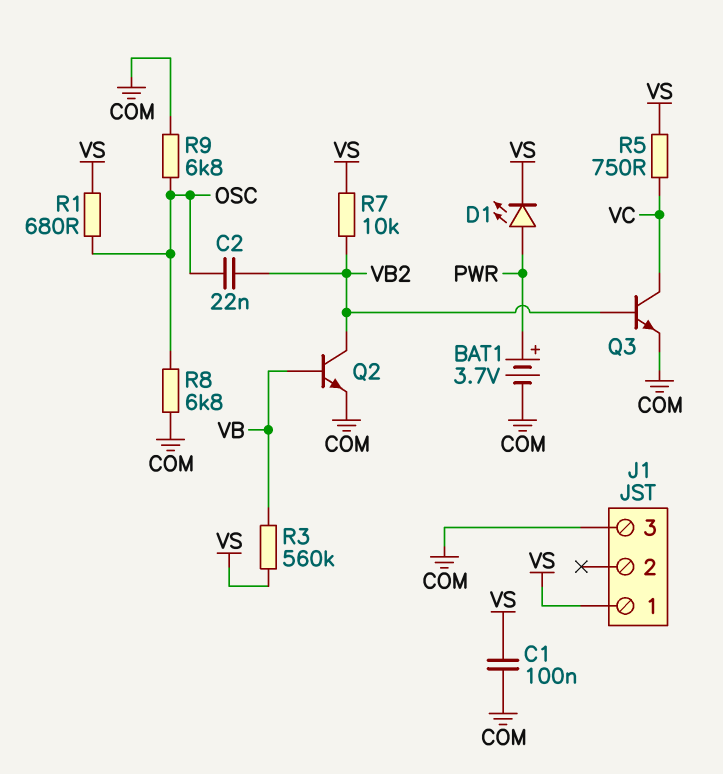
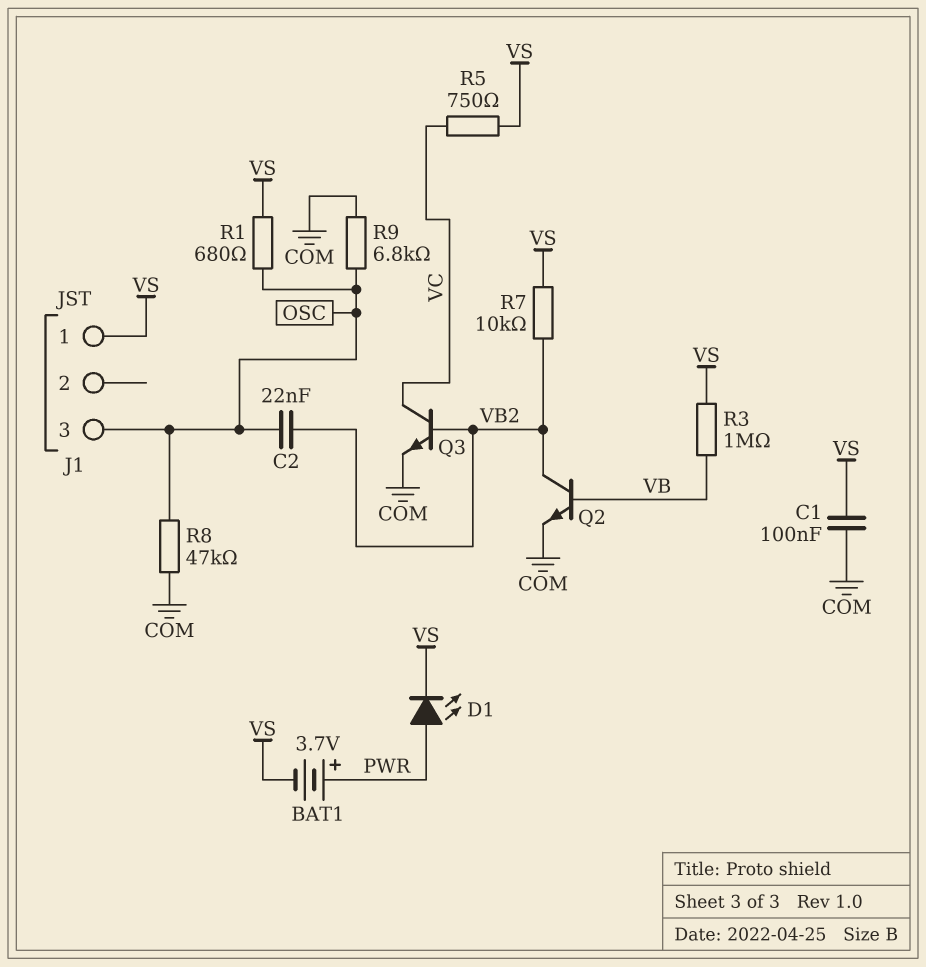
BAT1: 3.7V (plus PWR, minus COM) -> 3.7V (plus PWR, minus VS)
J1 pin 3: COM -> OSC
R3: 560k (VB, VS) -> 1M (VB, VS)
R8: 6.8k (COM, OSC) -> 47k (COM, OSC)

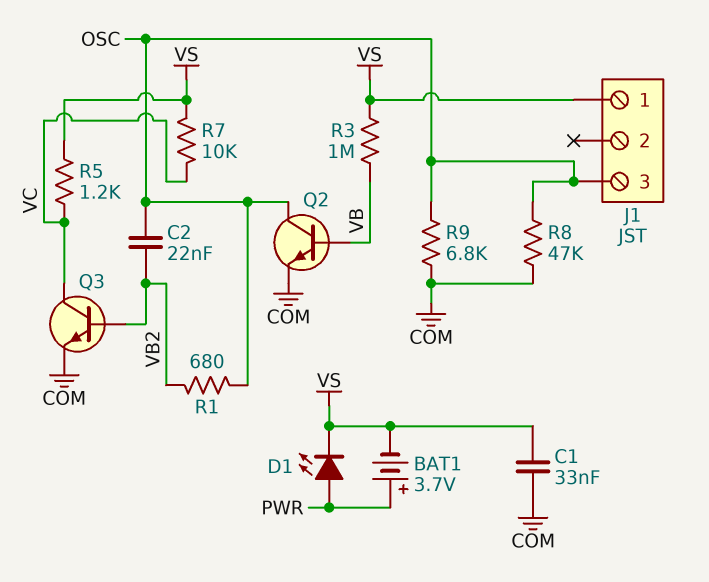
C1: 100nF (COM, VS) -> 33nF (COM, VS)
Q2: NPN (B VB, C VB2, E COM) -> NPN (B VB, C OSC, E COM)
R1: 680 (OSC, VS) -> 680 (OSC, VB2)
R5: 750 (VC, VS) -> 1.2k (VC, VS)
R7: 10k (VB2, VS) -> 10k (VC, VS)

